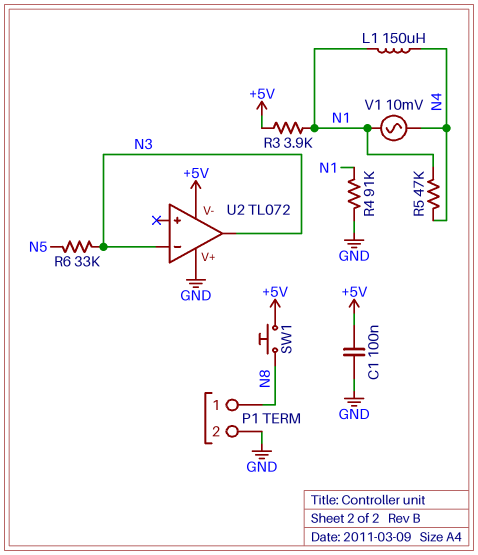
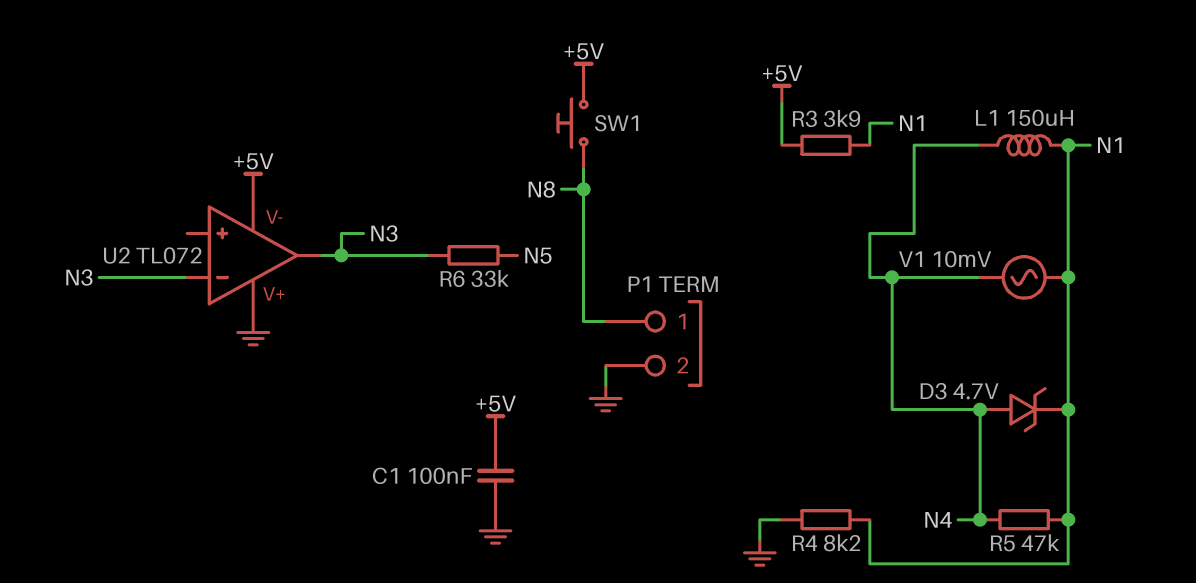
D3: none -> zener 4.7V (A N4, K N1)
R4: 91k (GND, N1) -> 8.2k (GND, N1)

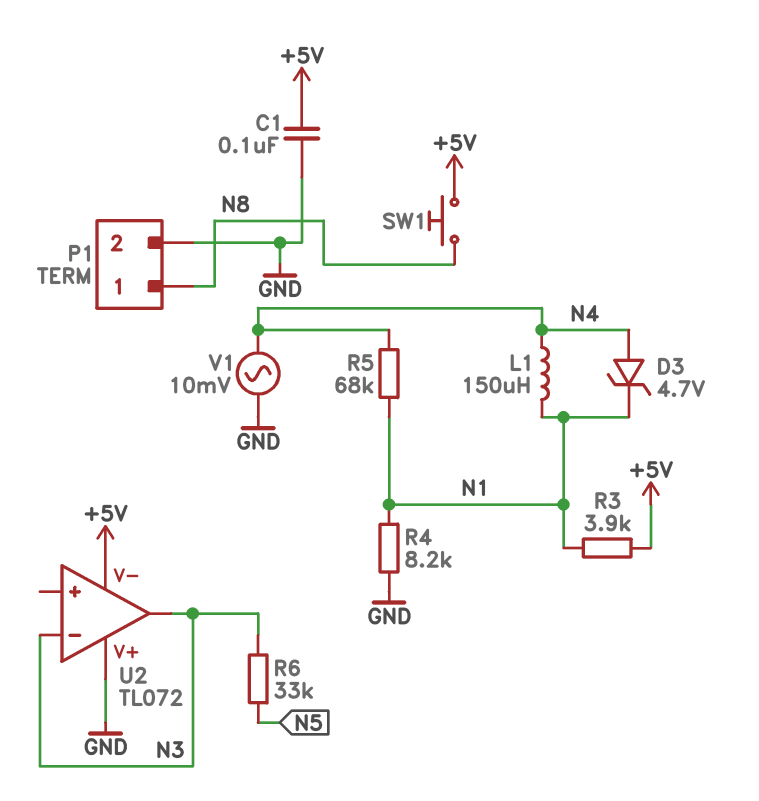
R5: 47k (N1, N4) -> 68k (N1, N4)
V1: AC 10mV (N1, N4) -> AC 10mV (GND, N4)

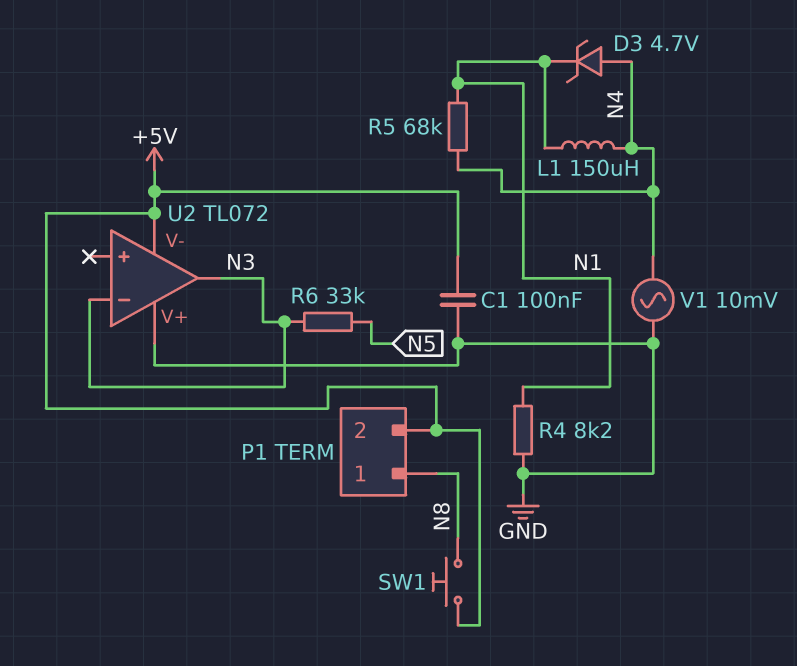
P1 pin 2: GND -> +5V
R3: 3.9k (+5V, N1) -> none

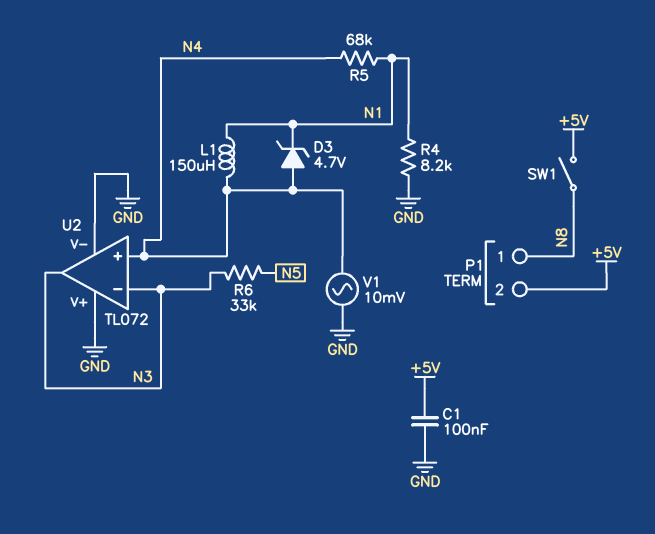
SW1: button (+5V, N8) -> switch (+5V, N8)
U2 pin V-: +5V -> GND
U2 pin in+: none -> N4

